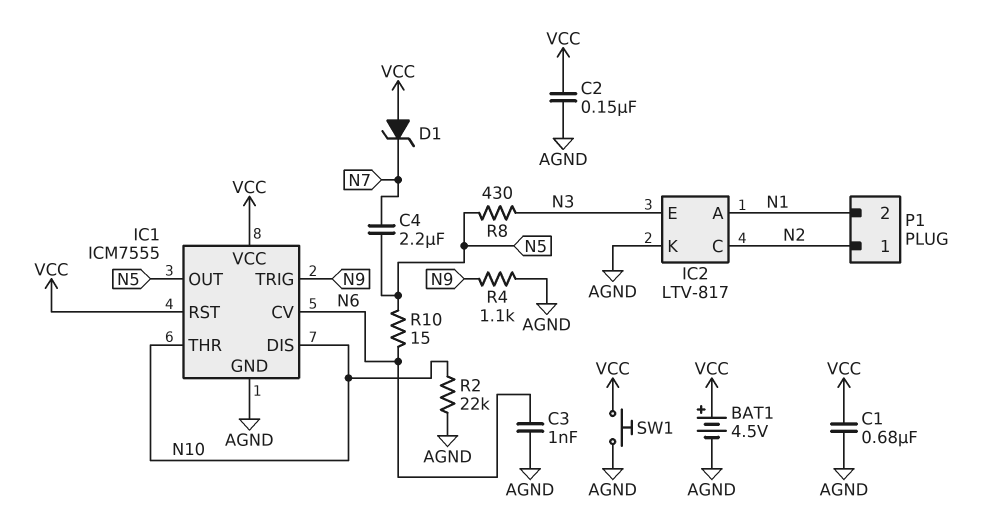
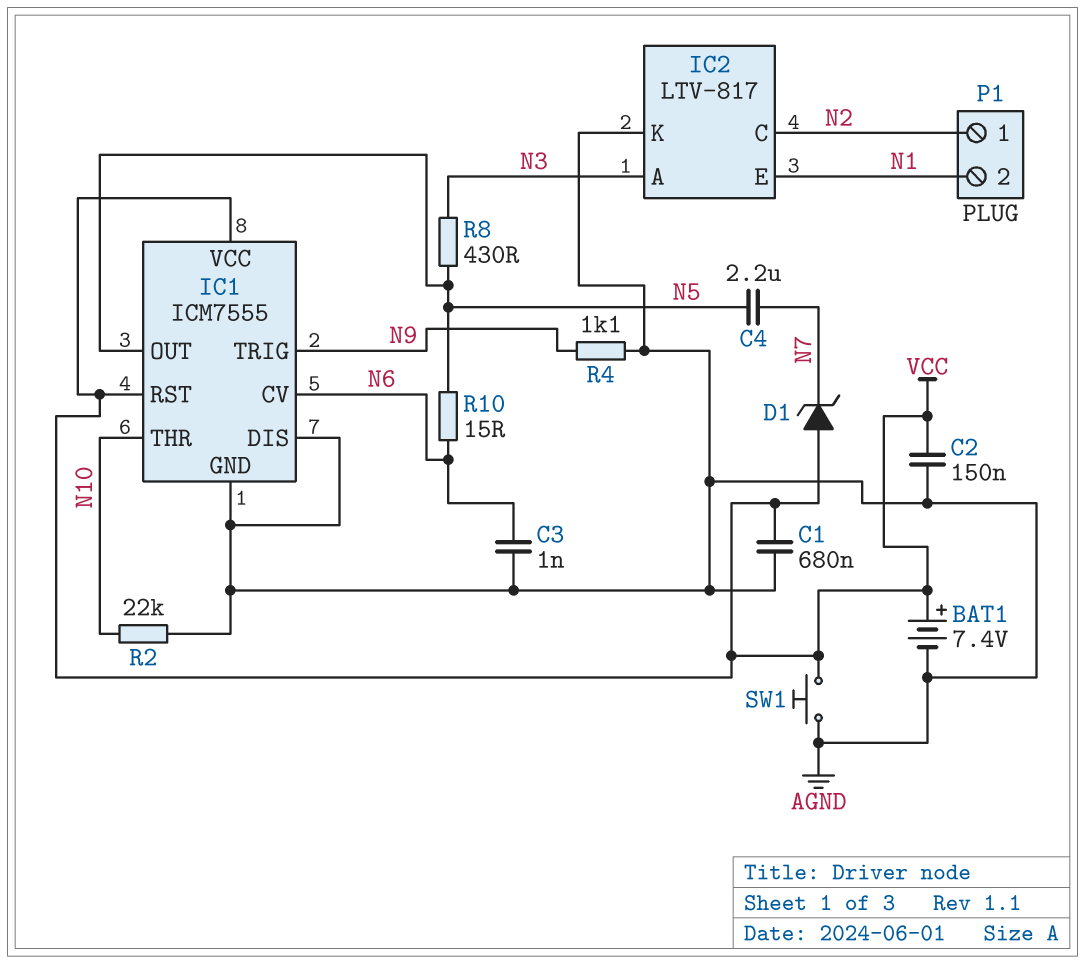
BAT1: 4.5V (plus VCC, minus AGND) -> 7.4V (plus VCC, minus AGND)
IC1 pin DIS: N10 -> AGND
IC2 pin A: N1 -> N3
IC2 pin E: N3 -> N1

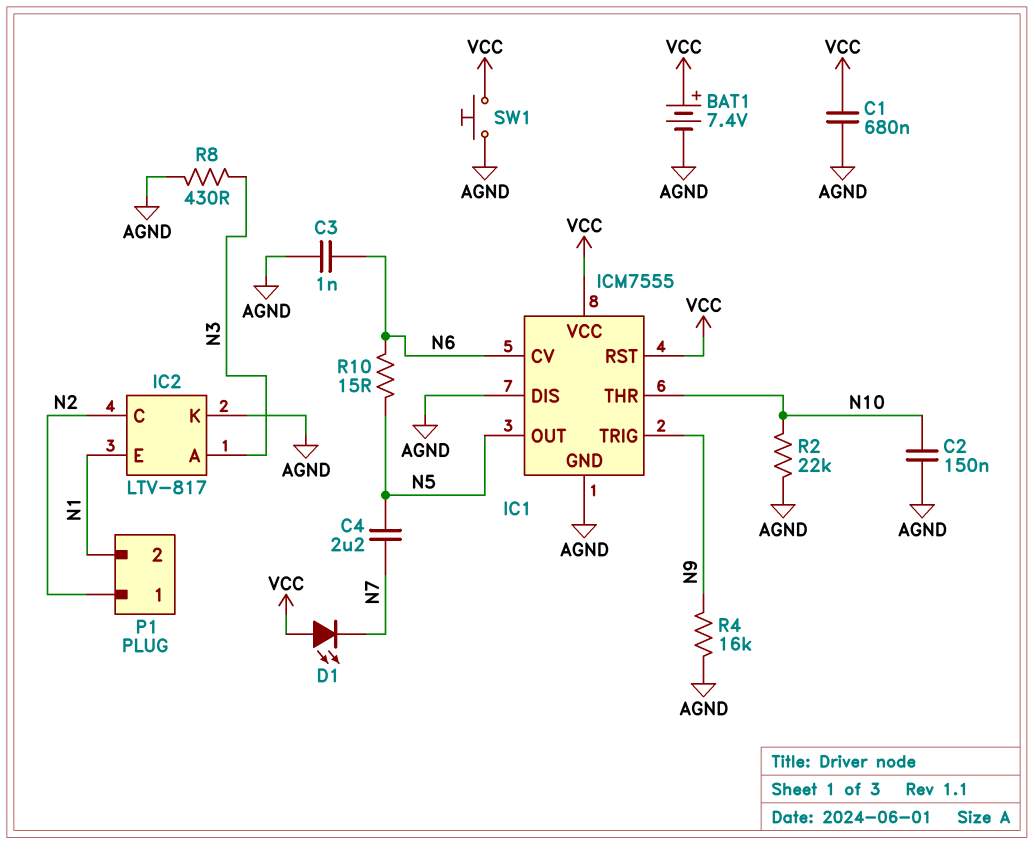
C2: 150nF (AGND, VCC) -> 150nF (AGND, N10)
D1: zener (A VCC, K N7) -> LED (A VCC, K N7)
R4: 1.1k (AGND, N9) -> 16k (AGND, N9)
R8: 430 (N3, N5) -> 430 (AGND, N3)

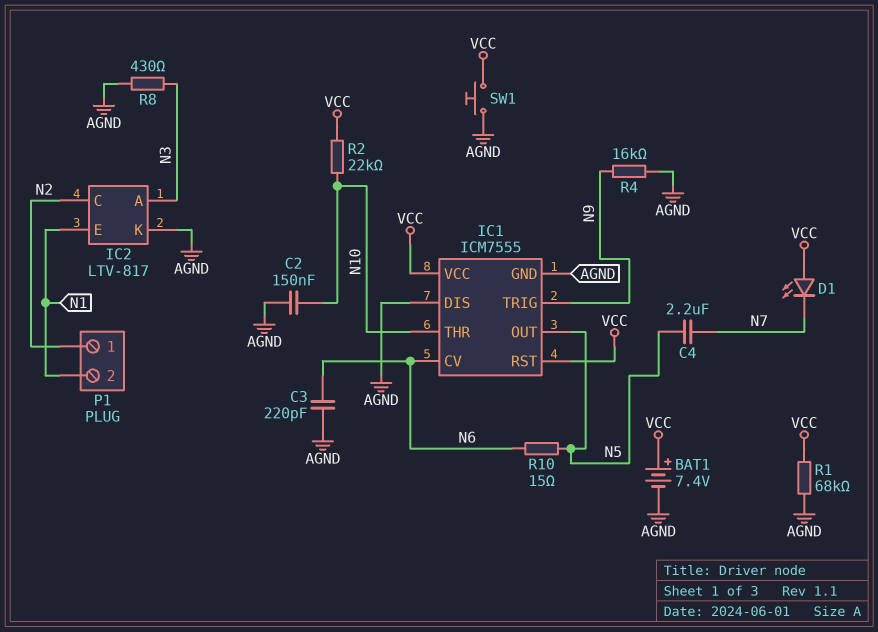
C1: 680nF (AGND, VCC) -> none
C3: 1nF (AGND, N6) -> 220pF (AGND, N6)
R1: none -> 68k (AGND, VCC)
R2: 22k (AGND, N10) -> 22k (N10, VCC)

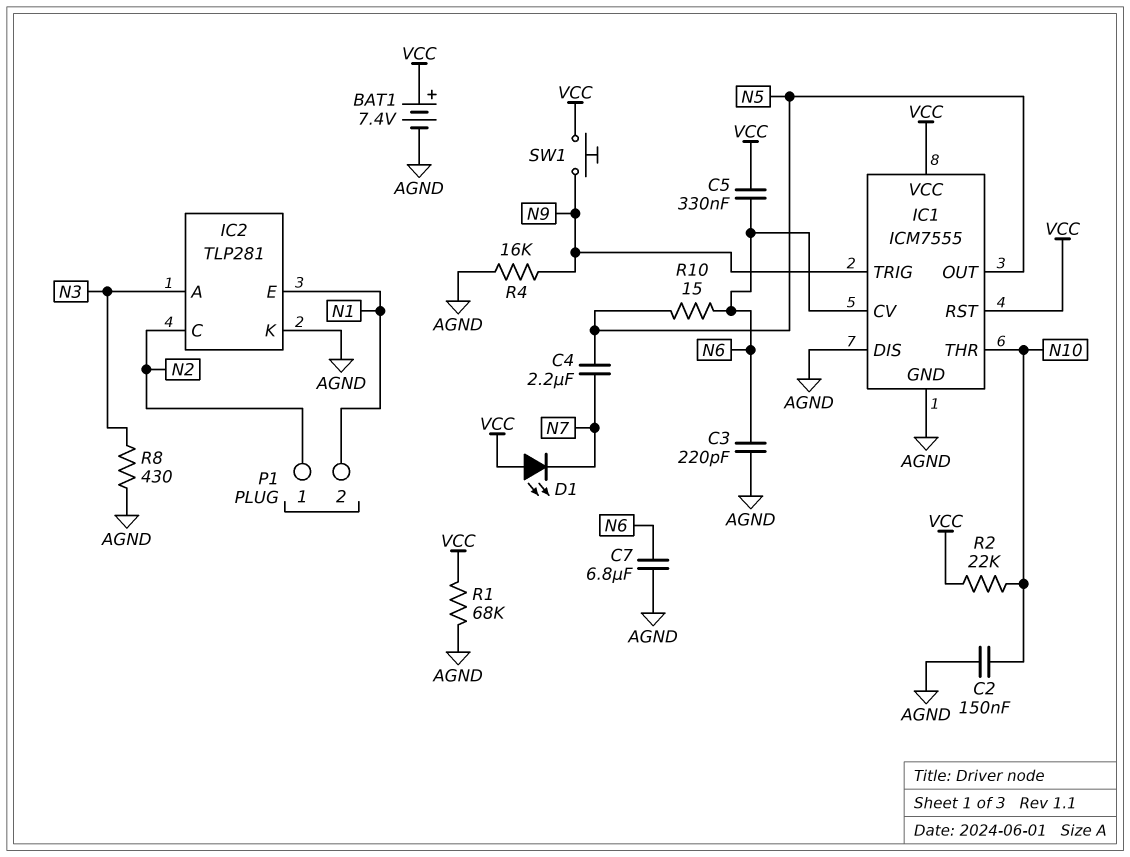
C5: none -> 330nF (N6, VCC)
C7: none -> 6.8uF (AGND, N6)
IC2: LTV-817 -> TLP281
SW1: button (AGND, VCC) -> button (N9, VCC)

